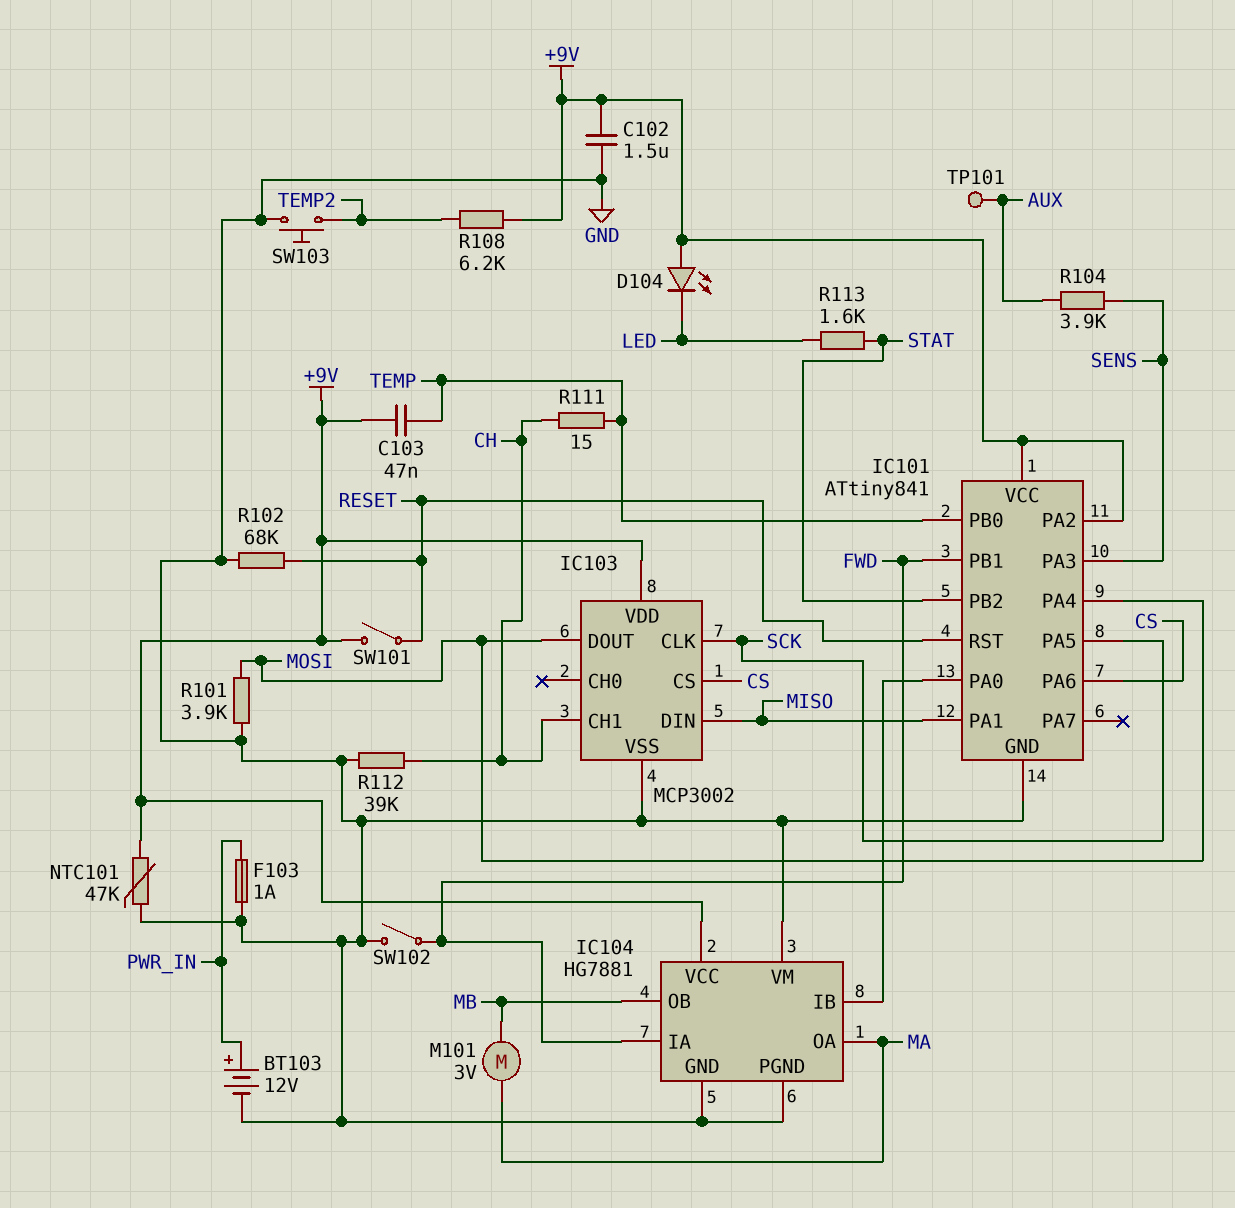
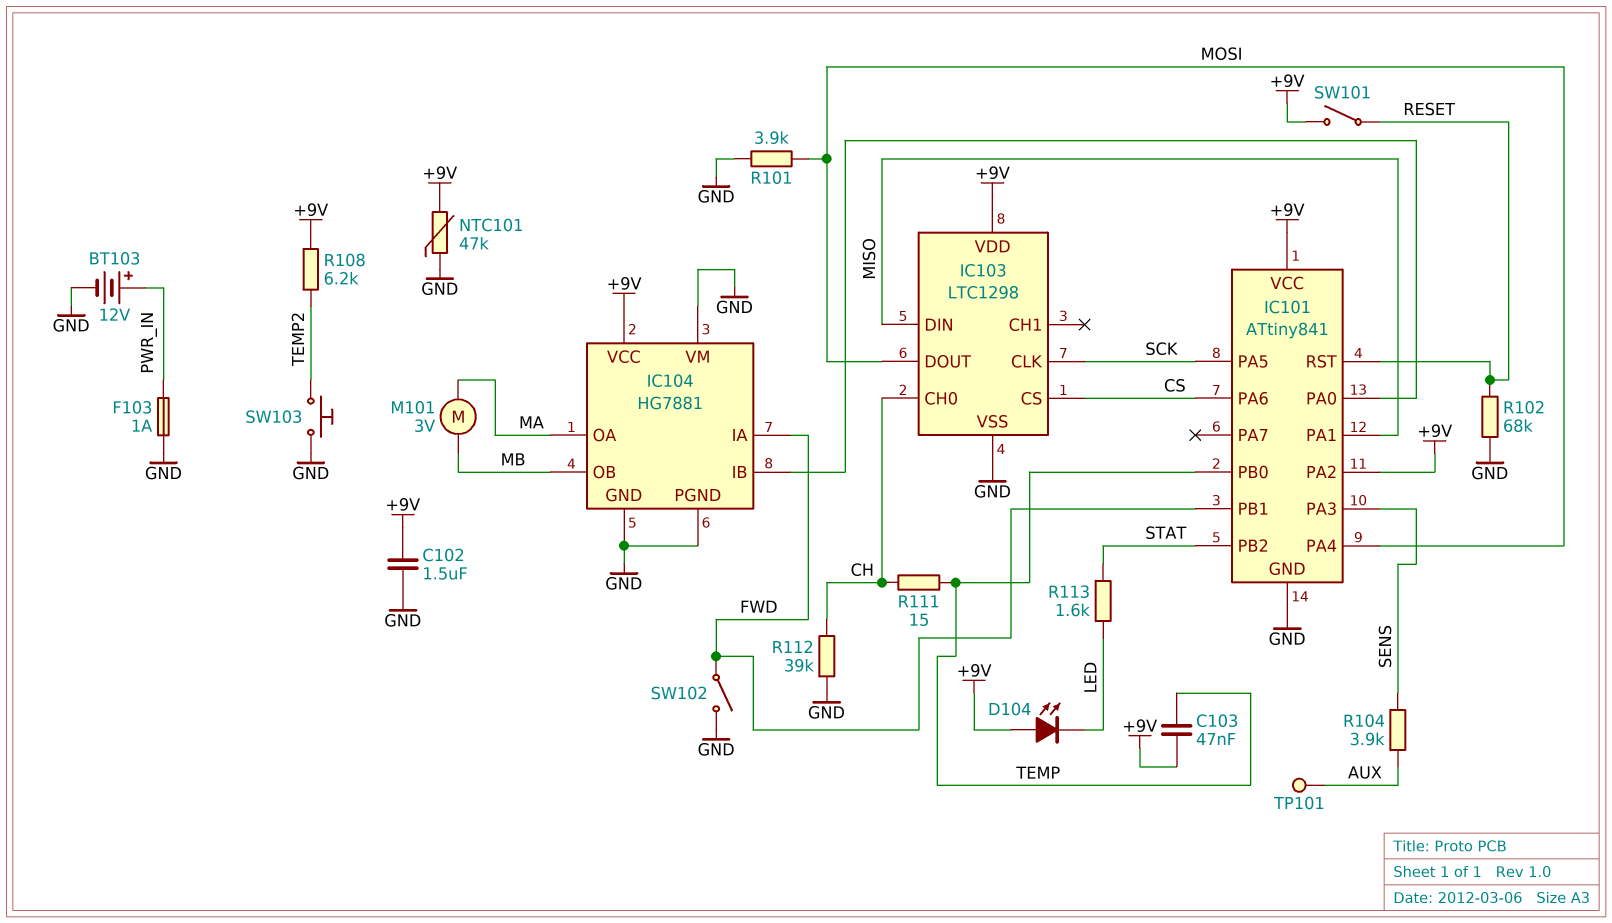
IC103: MCP3002 -> LTC1298
IC103 pin CH0: none -> CH
IC103 pin CH1: CH -> none

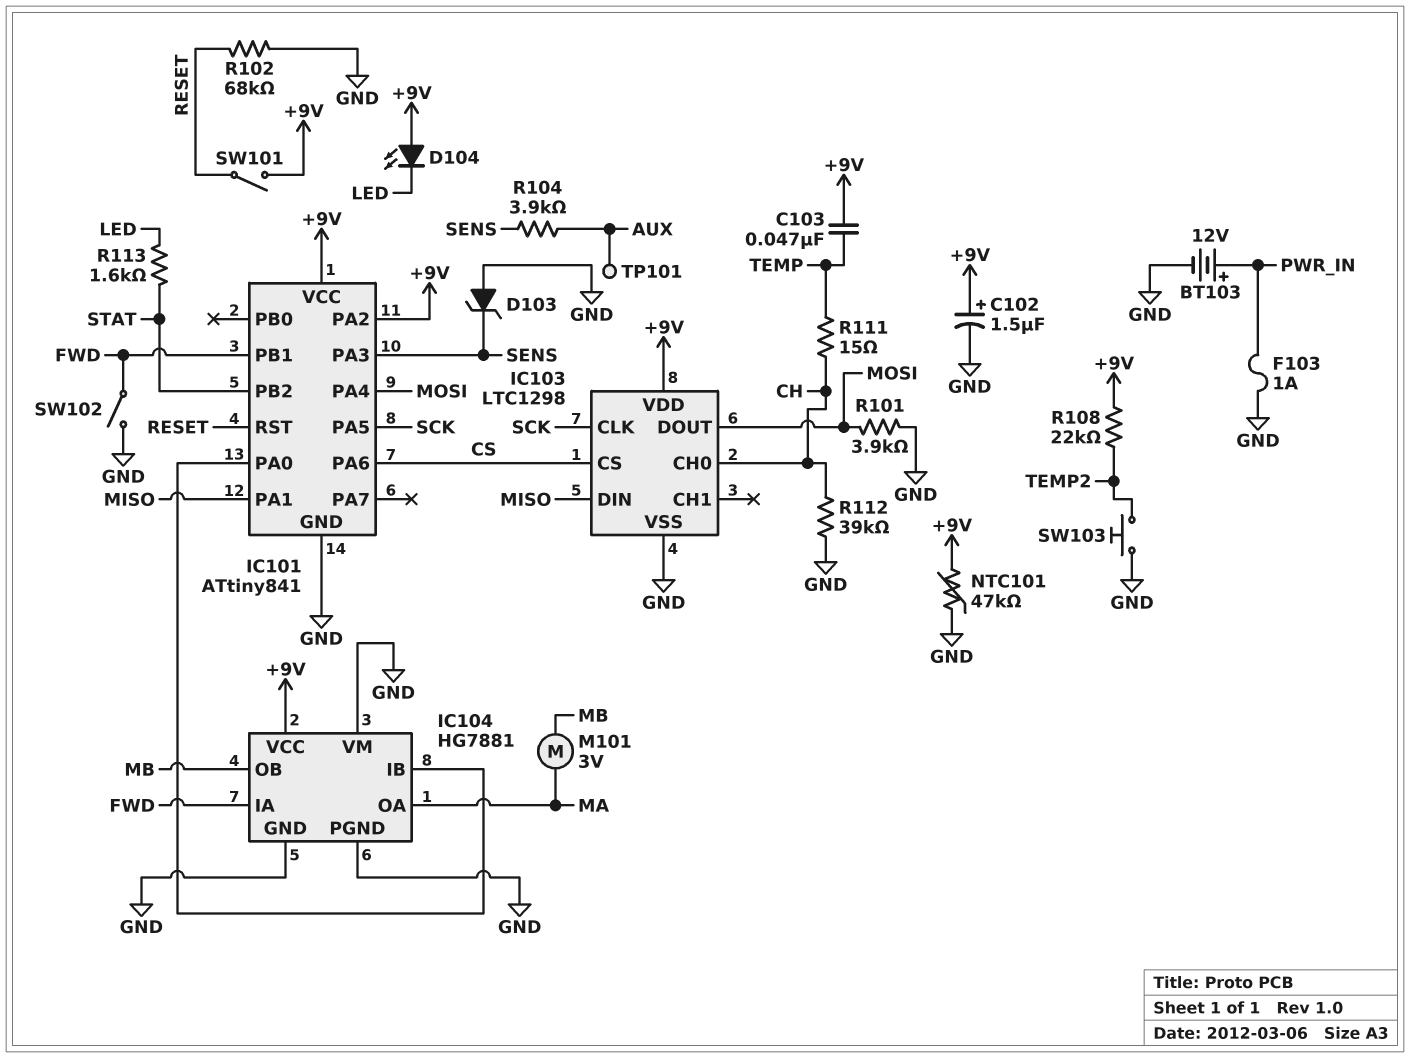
C102: 1.5uF (+9V, GND) -> 1.5uF (plus +9V, minus GND)
D103: none -> zener (A GND, K SENS)
IC101 pin PB0: TEMP -> none
R108: 6.2k (+9V, TEMP2) -> 22k (+9V, TEMP2)

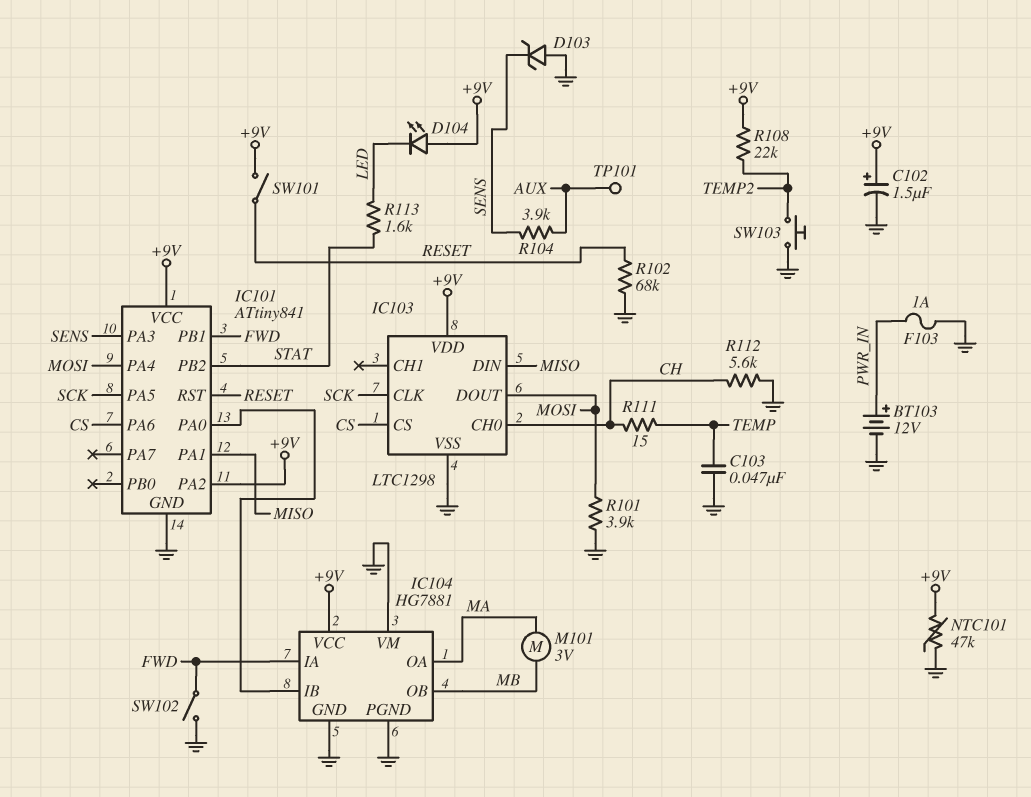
C103: 47nF (+9V, TEMP) -> 47nF (GND, TEMP)
R112: 39k (CH, GND) -> 5.6k (CH, GND)

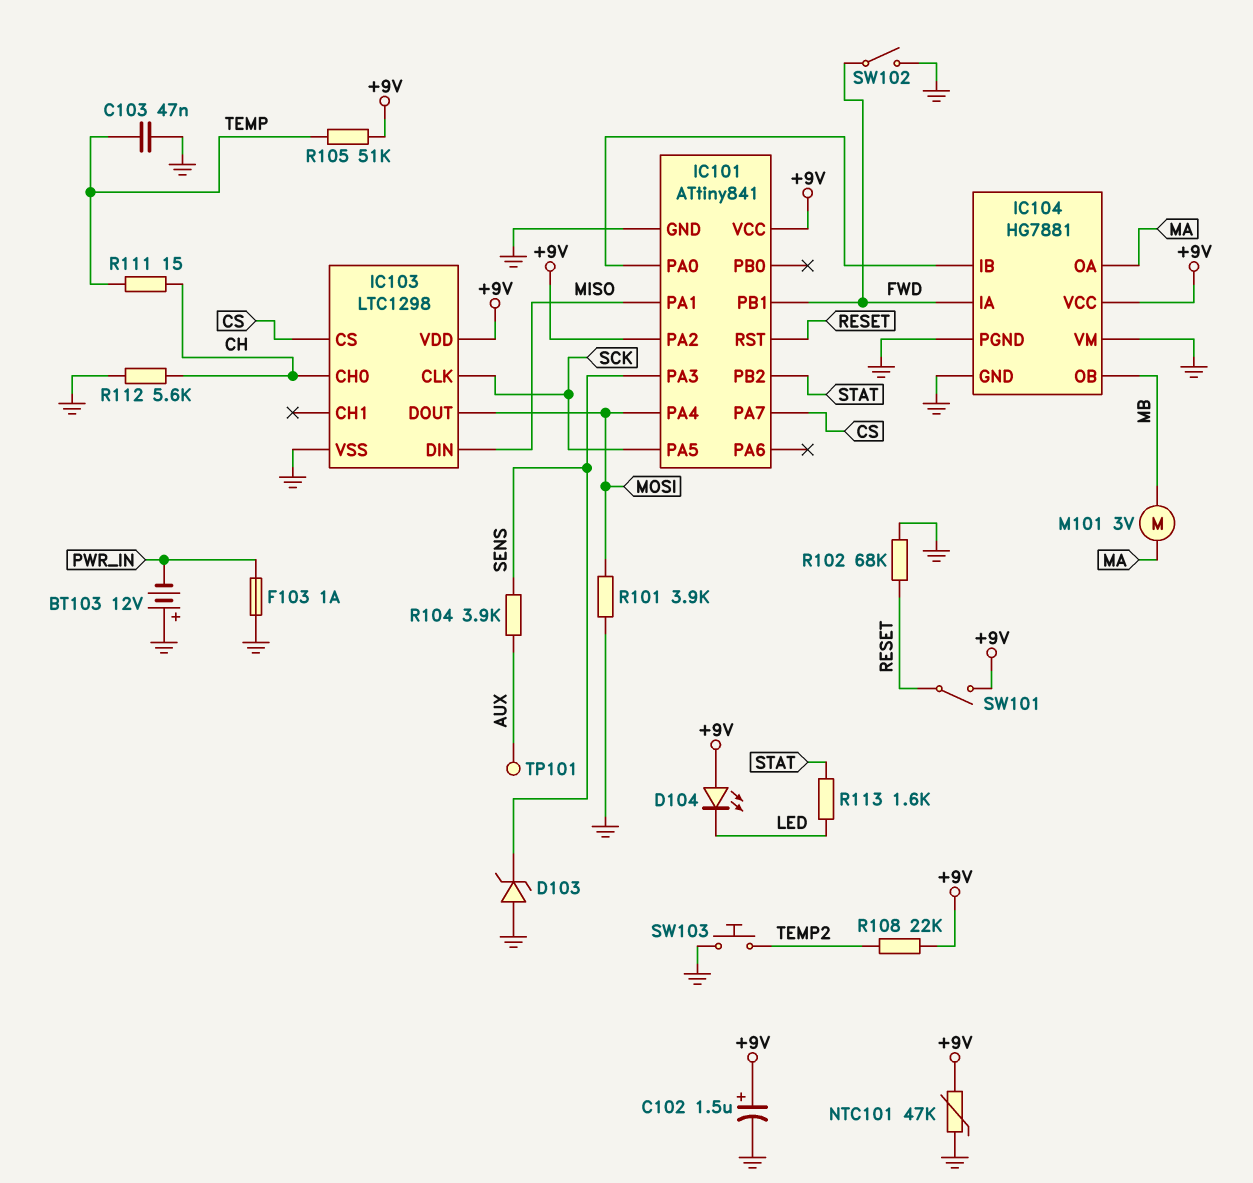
BT103: 12V (plus PWR_IN, minus GND) -> 12V (plus GND, minus PWR_IN)
IC101 pin PA6: CS -> none
IC101 pin PA7: none -> CS
R105: none -> 51k (+9V, TEMP)

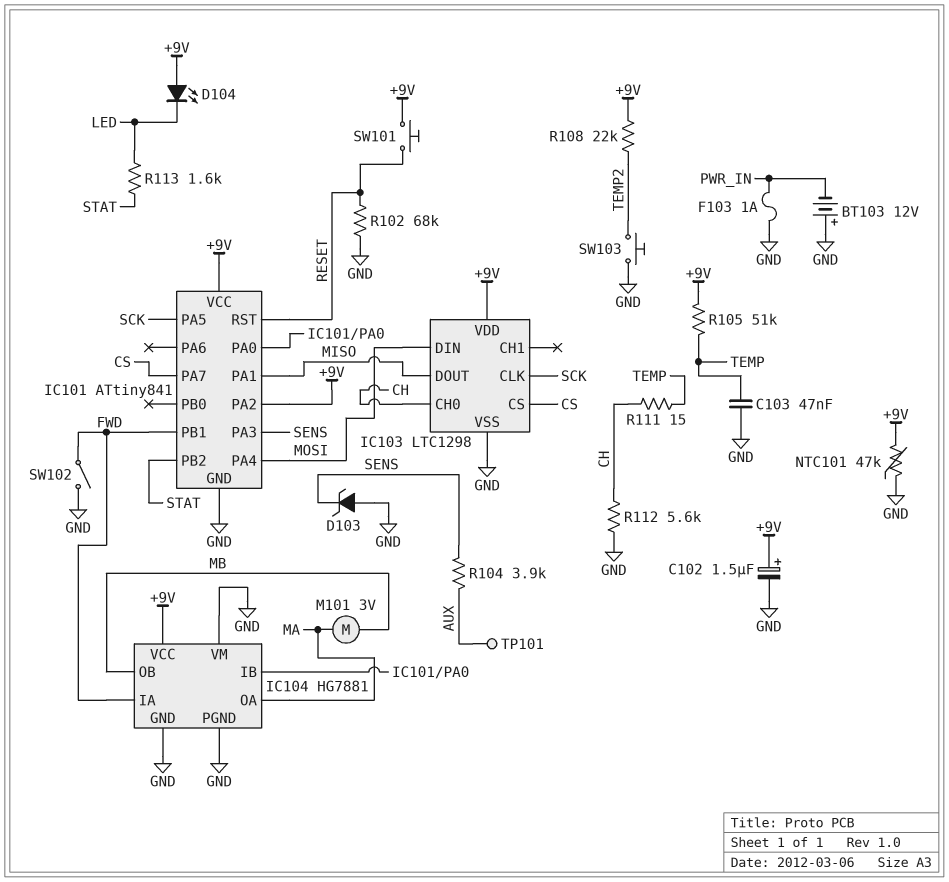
IC103 pin DIN: MISO -> MOSI
IC103 pin DOUT: MOSI -> MISO
R101: 3.9k (GND, MOSI) -> none
SW101: switch (+9V, RESET) -> button (+9V, RESET)

